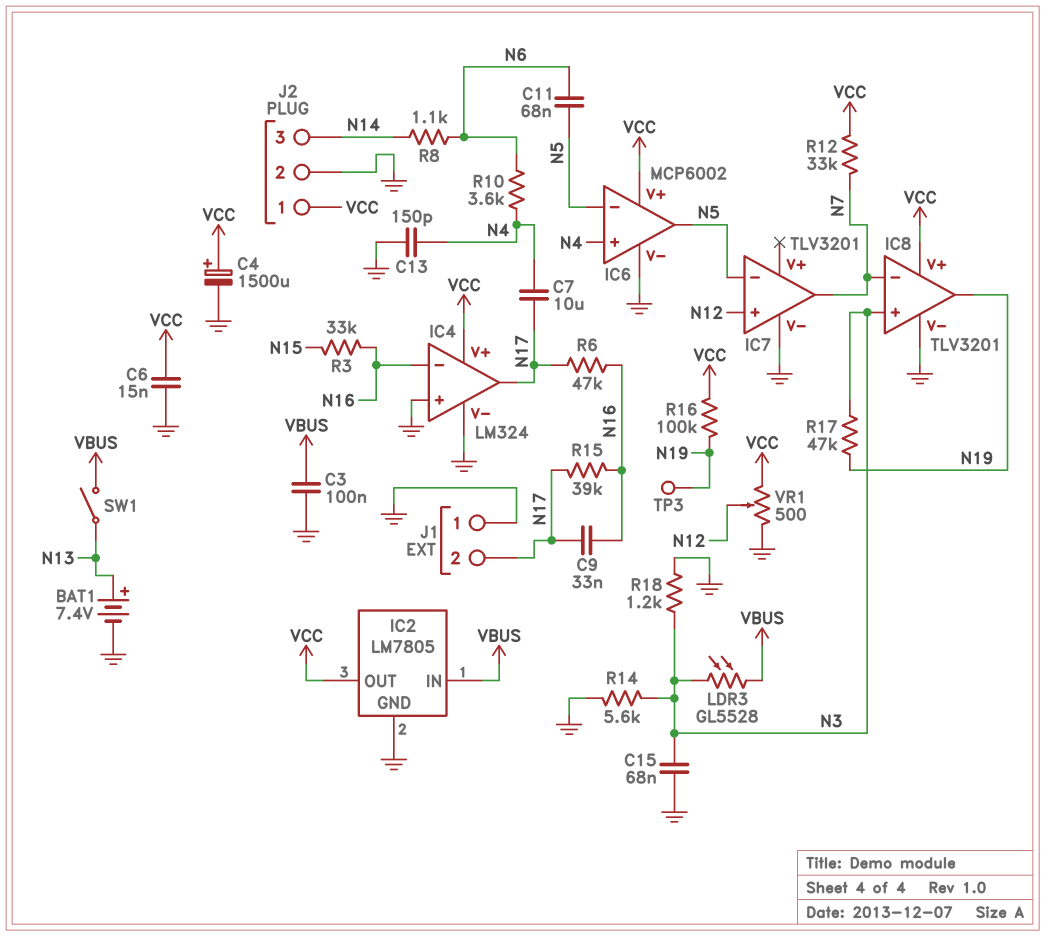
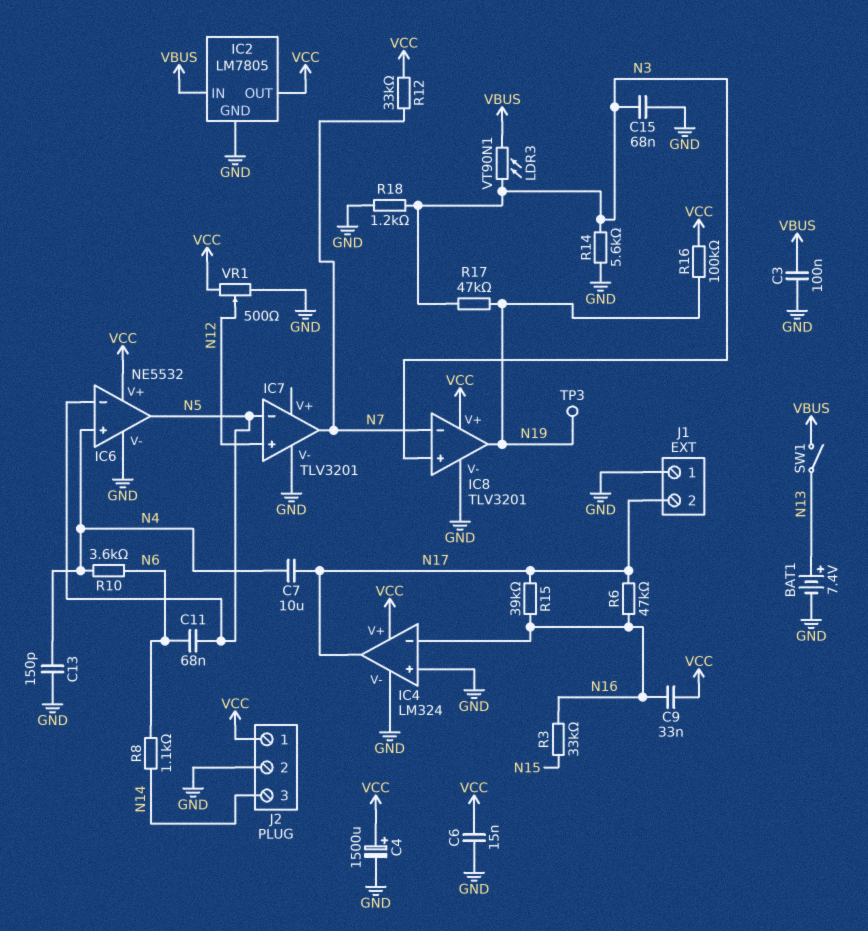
C9: 33nF (N16, N17) -> 33nF (N16, VCC)
IC6: MCP6002 -> NE5532
LDR3: GL5528 (N3, VBUS) -> VT90N1 (N3, VBUS)

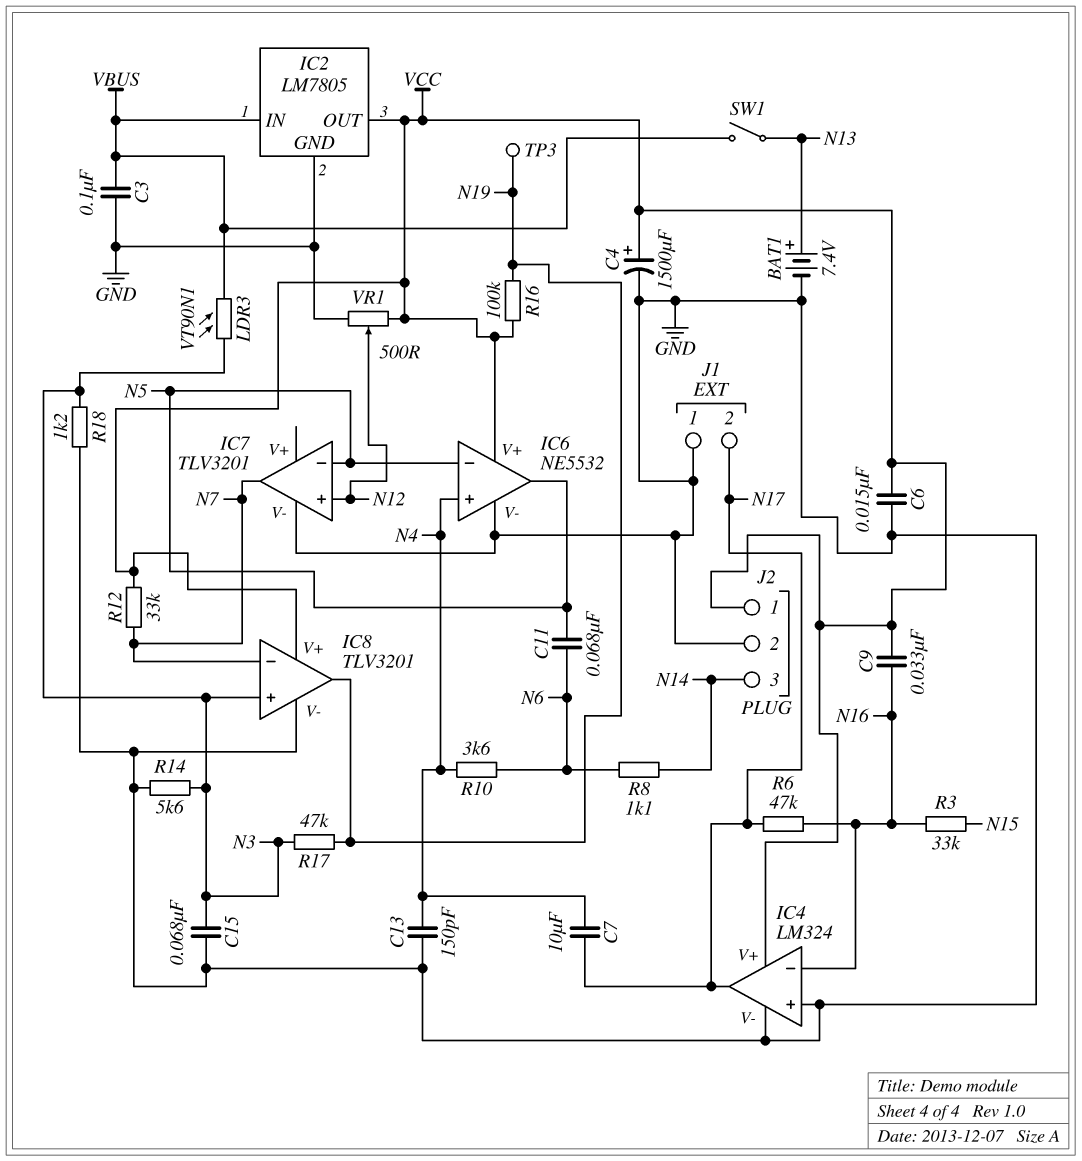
R15: 39k (N16, N17) -> none

